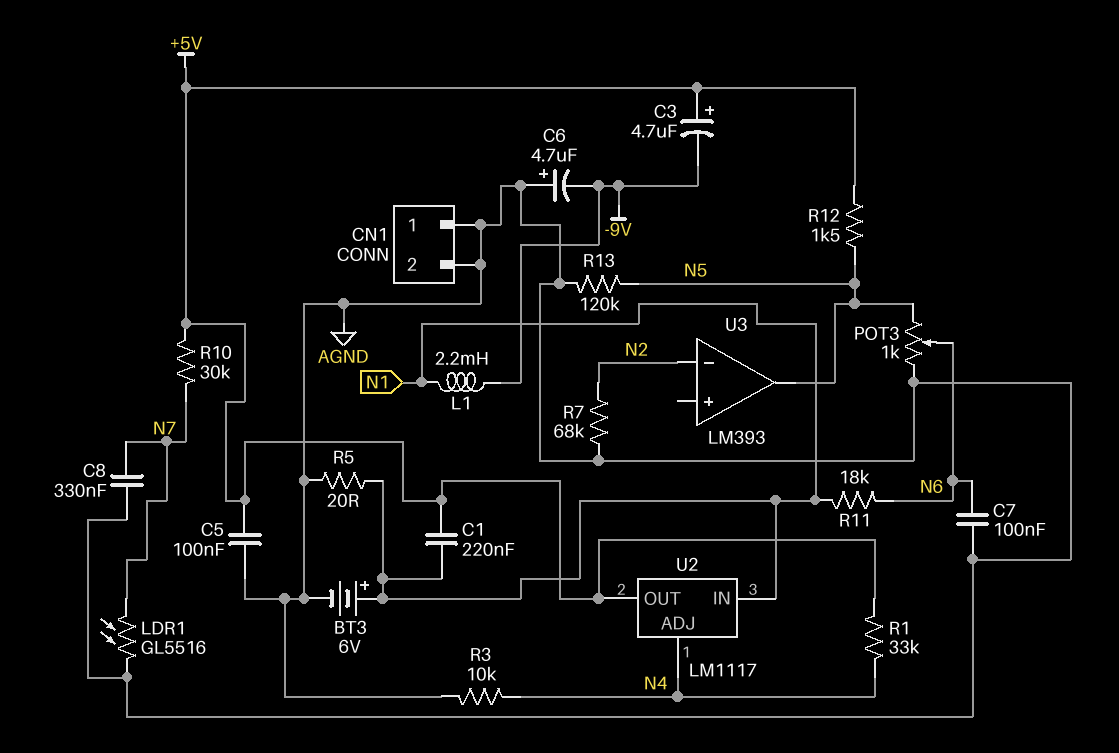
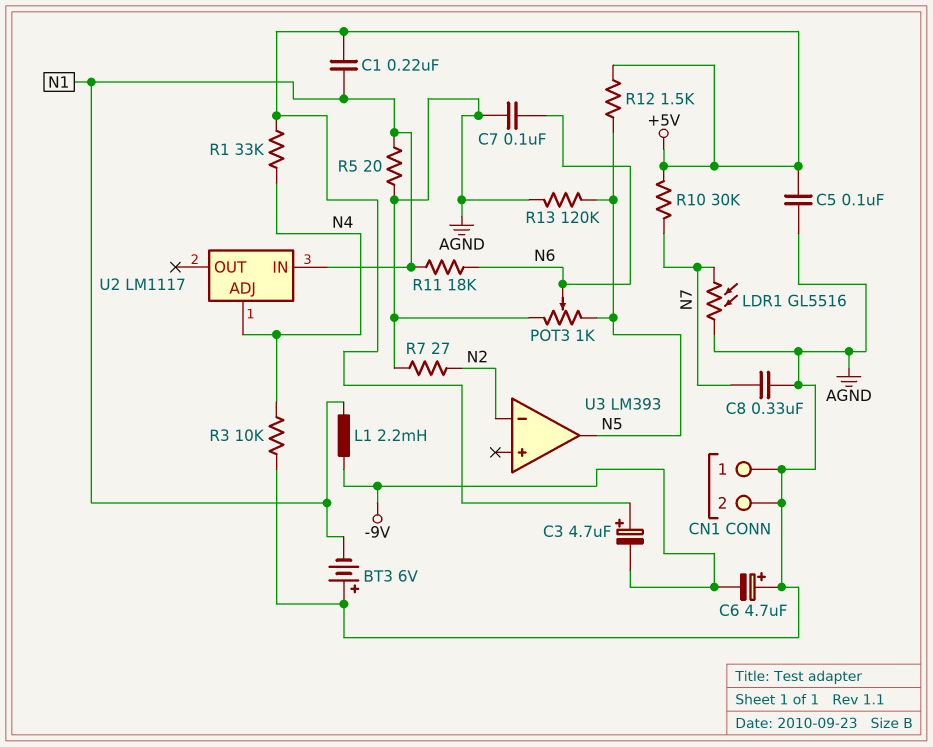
BT3: 6V (plus N1, minus AGND) -> 6V (plus AGND, minus N1)
R7: 68k (AGND, N2) -> 27 (AGND, N2)
U2 pin OUT: +5V -> none

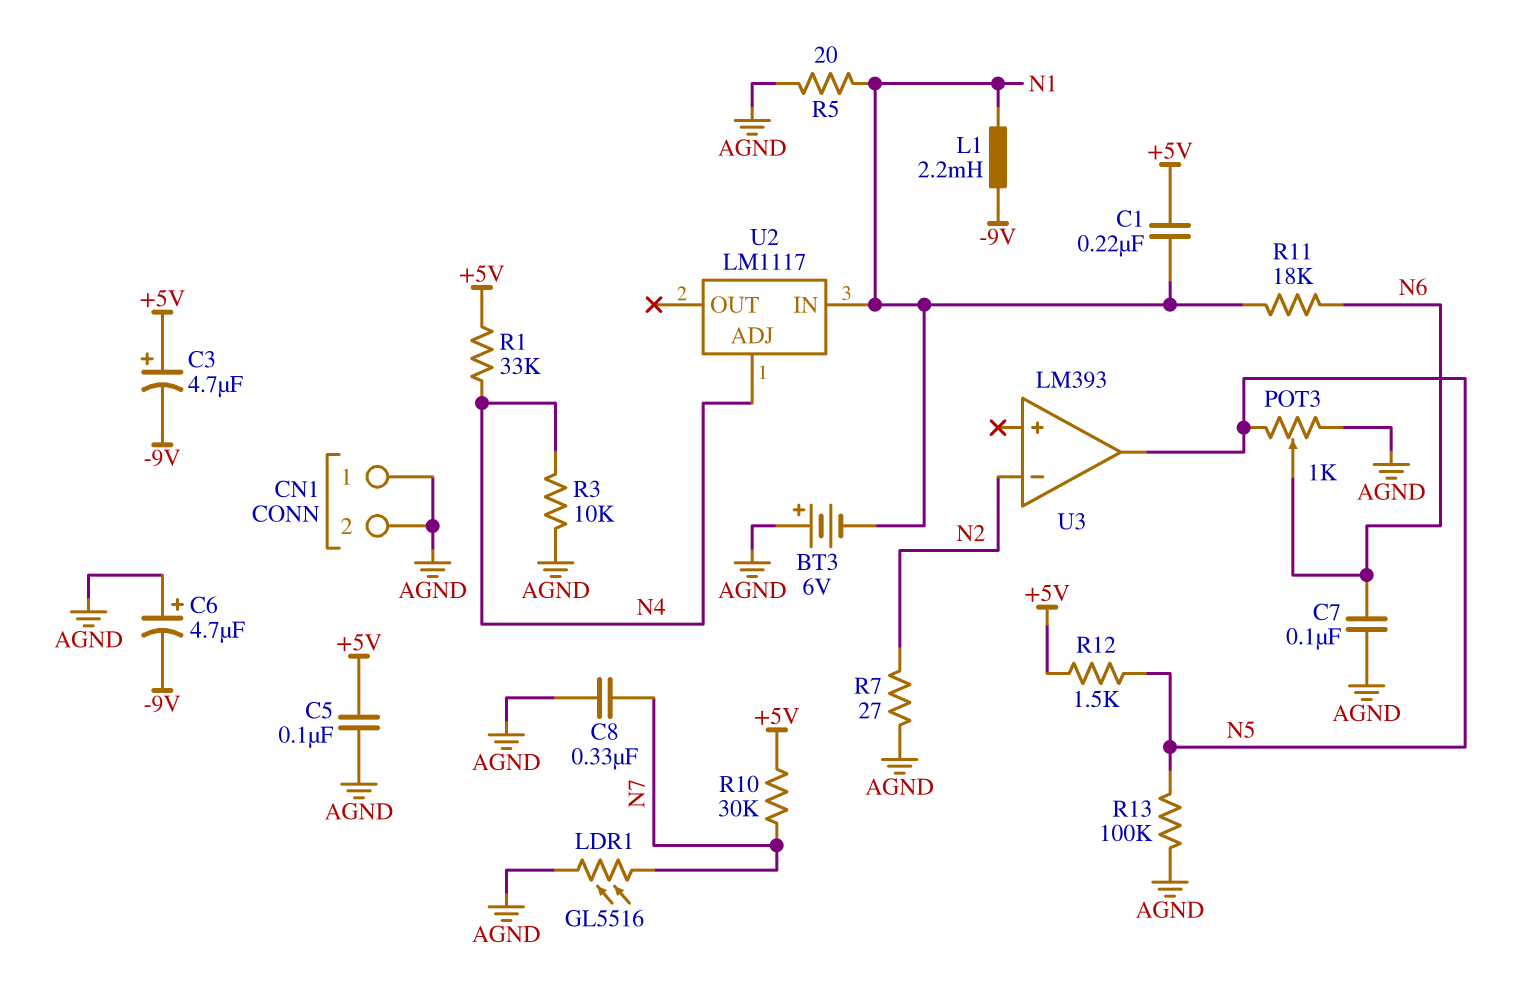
R13: 120k (AGND, N5) -> 100k (AGND, N5)

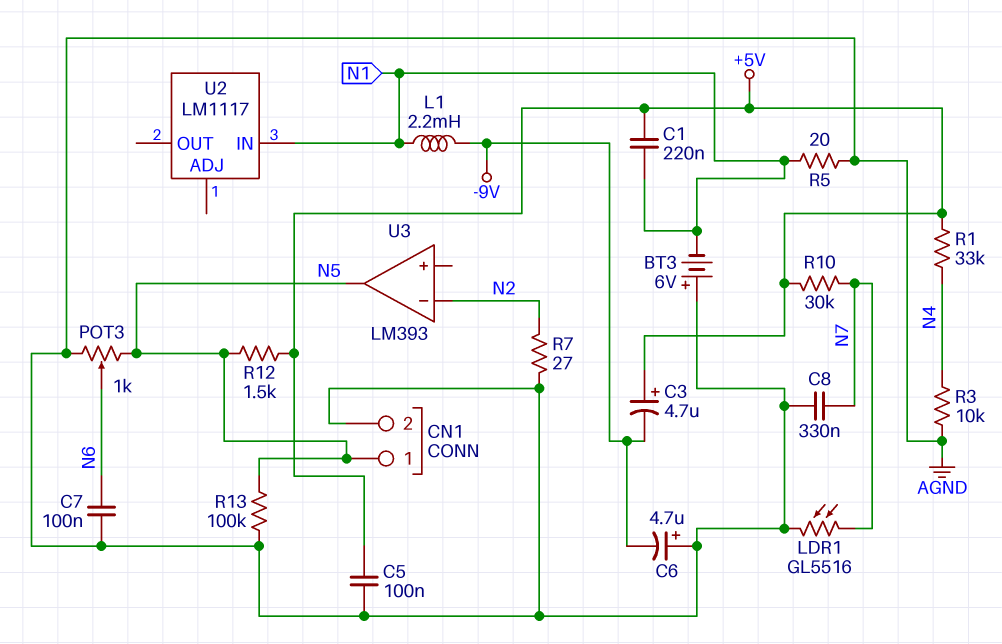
CN1 pin 1: AGND -> N5
R11: 18k (N1, N6) -> none
U2 pin ADJ: N4 -> none

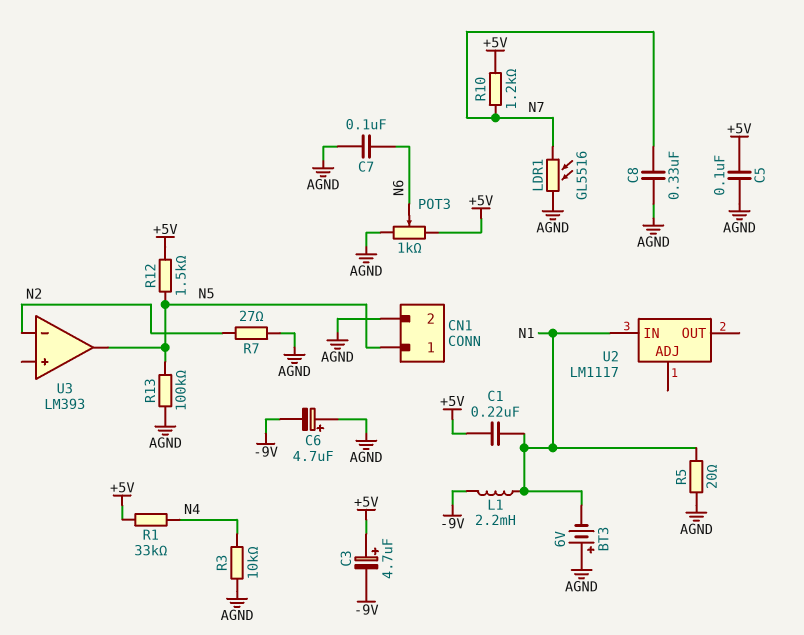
POT3: 1k (AGND, N5, wiper N6) -> 1k (+5V, AGND, wiper N6)
R10: 30k (+5V, N7) -> 1.2k (+5V, N7)

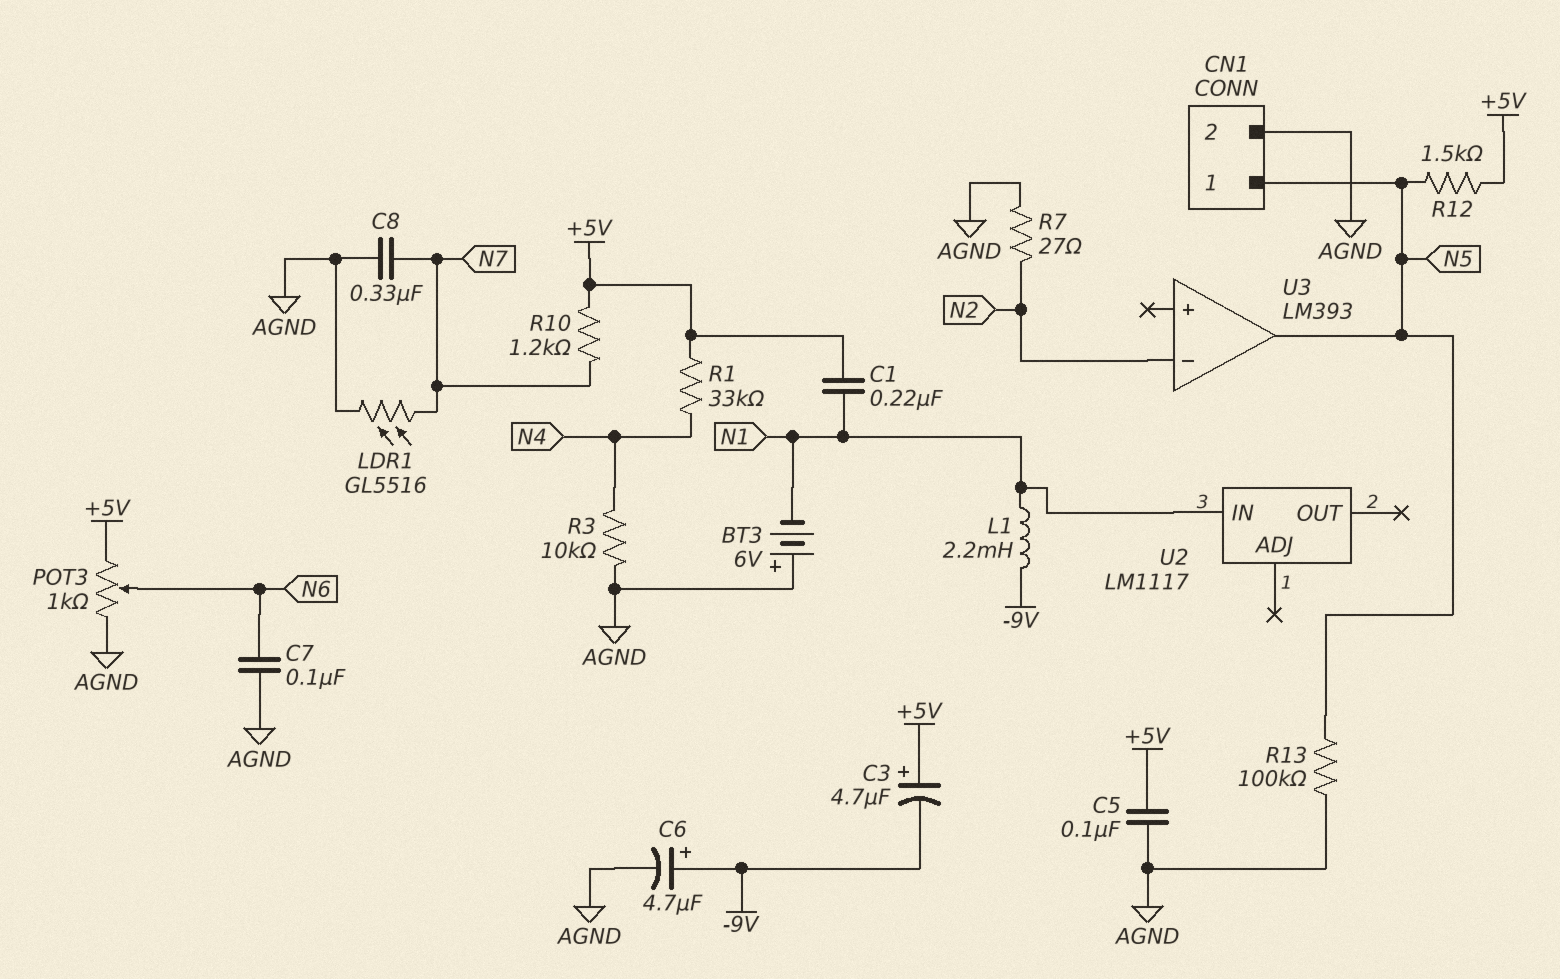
C6: 4.7uF (plus AGND, minus -9V) -> 4.7uF (plus -9V, minus AGND)
R5: 20 (AGND, N1) -> none

